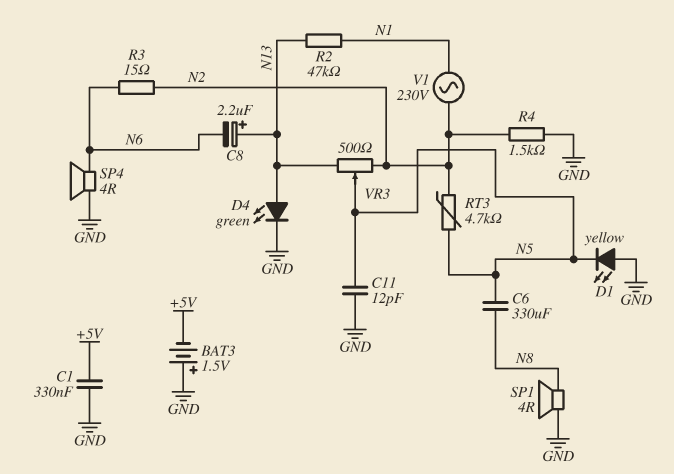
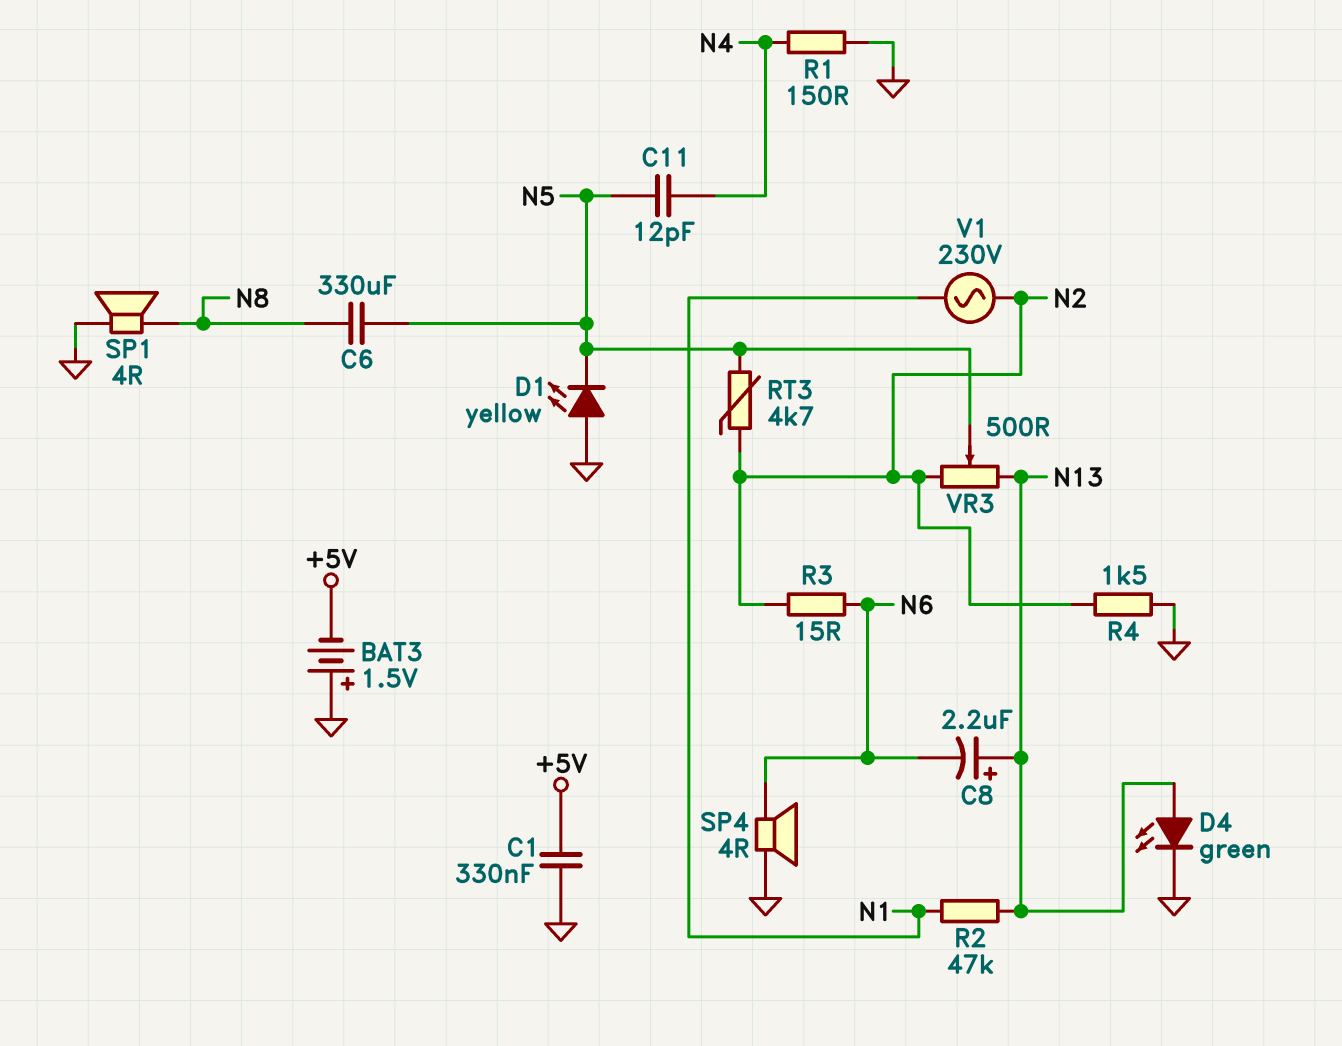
C11: 12pF (GND, N5) -> 12pF (N4, N5)
R1: none -> 150 (GND, N4)

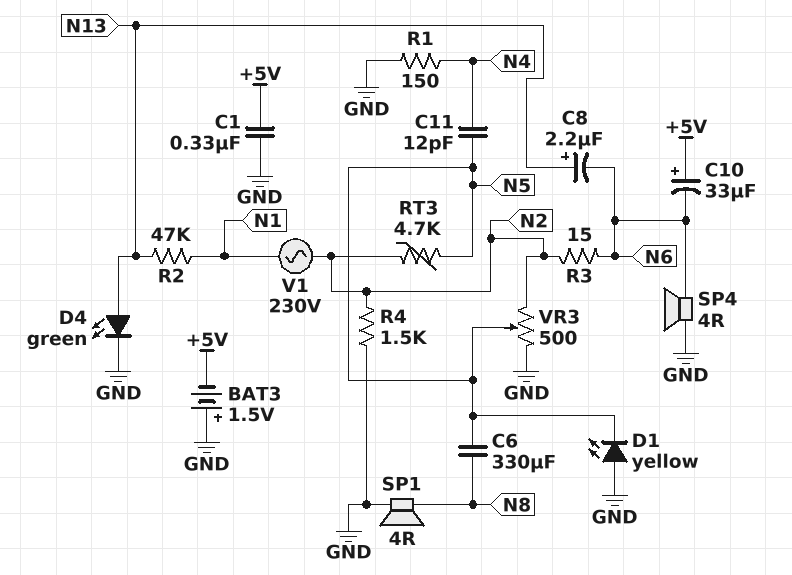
C10: none -> 33uF (plus +5V, minus N6)
VR3: 500 (N2, N13, wiper N5) -> 500 (GND, N2, wiper N5)

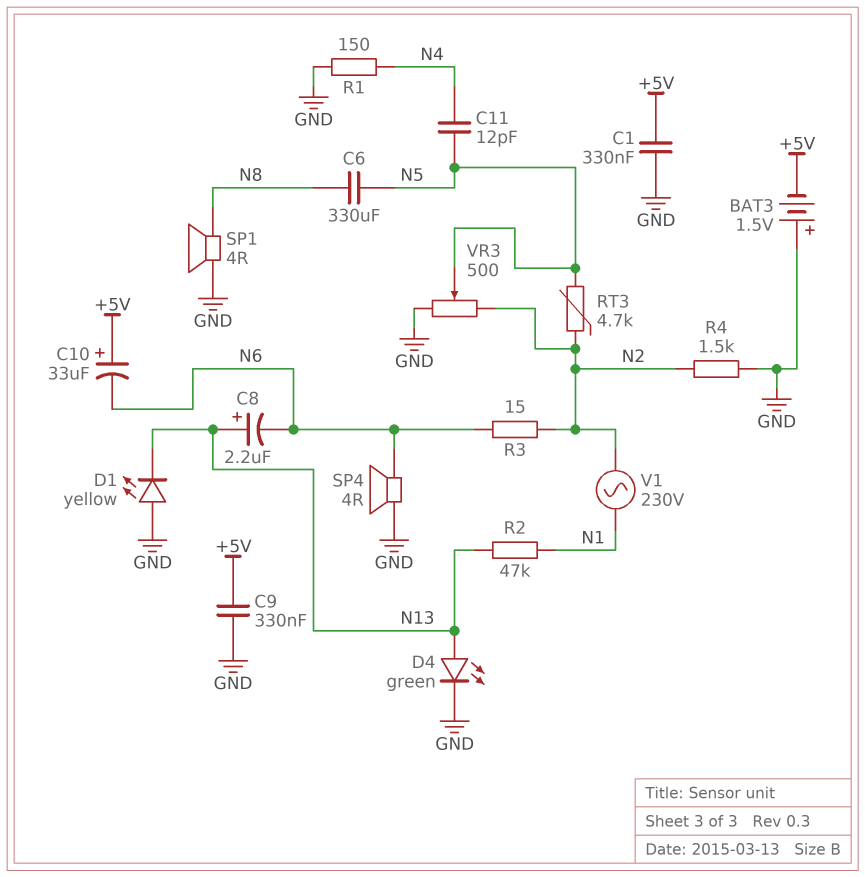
C9: none -> 330nF (+5V, GND)
D1: LED yellow (A GND, K N5) -> LED yellow (A GND, K N13)

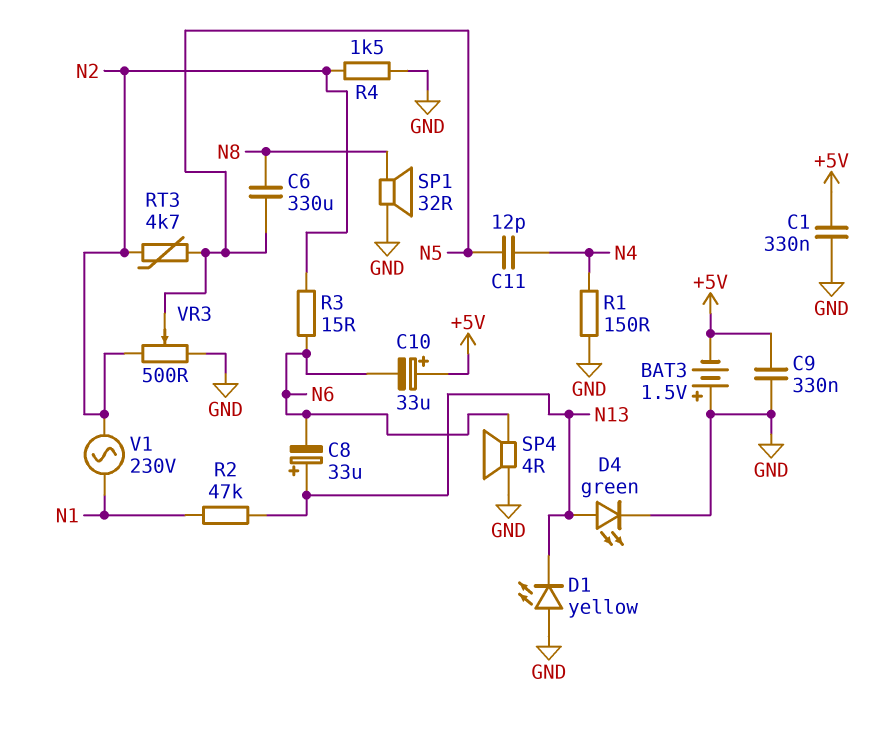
C8: 2.2uF (plus N13, minus N6) -> 33uF (plus N13, minus N6)
SP1: speaker 4R (GND, N8) -> speaker 32R (GND, N8)

